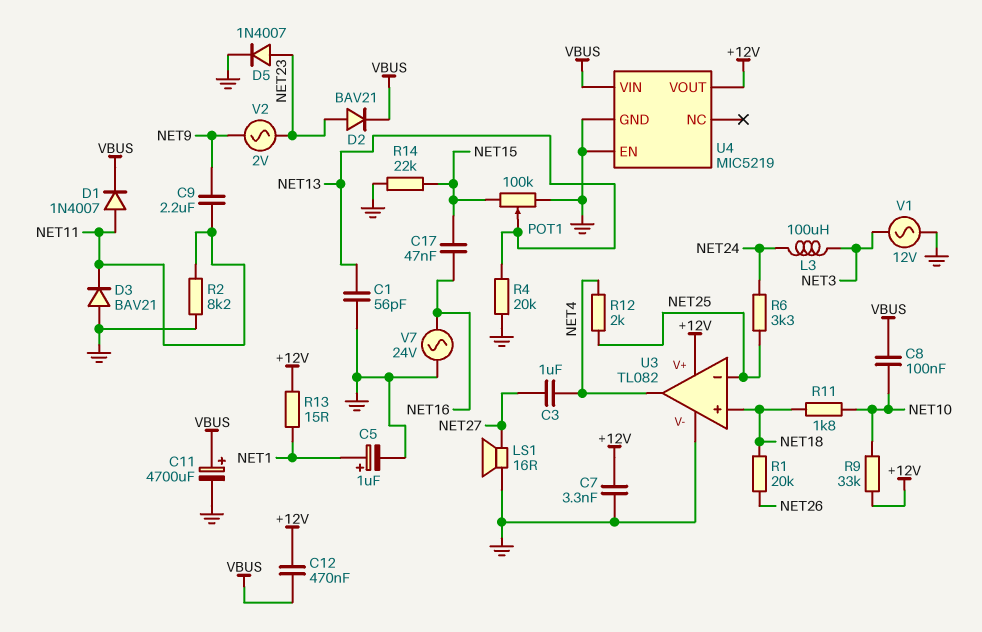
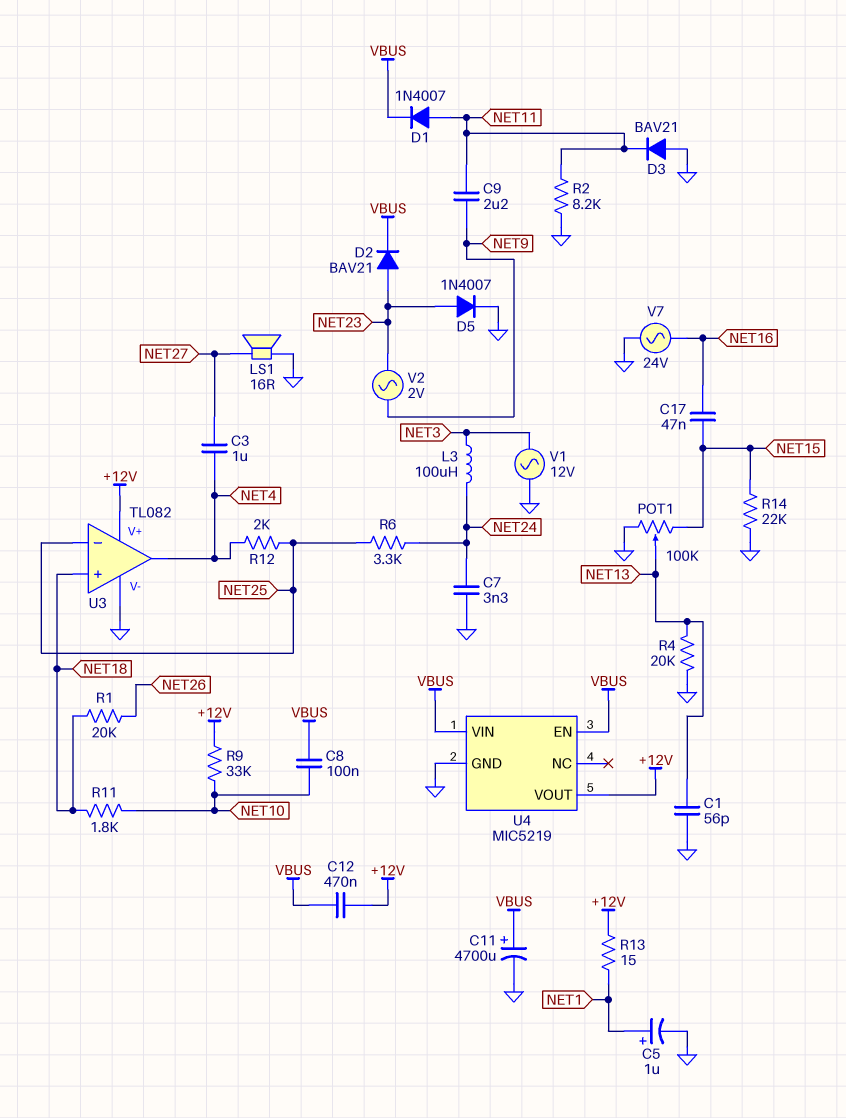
C7: 3.3nF (+12V, GND) -> 3.3nF (GND, NET24)
U4 pin EN: GND -> VBUS

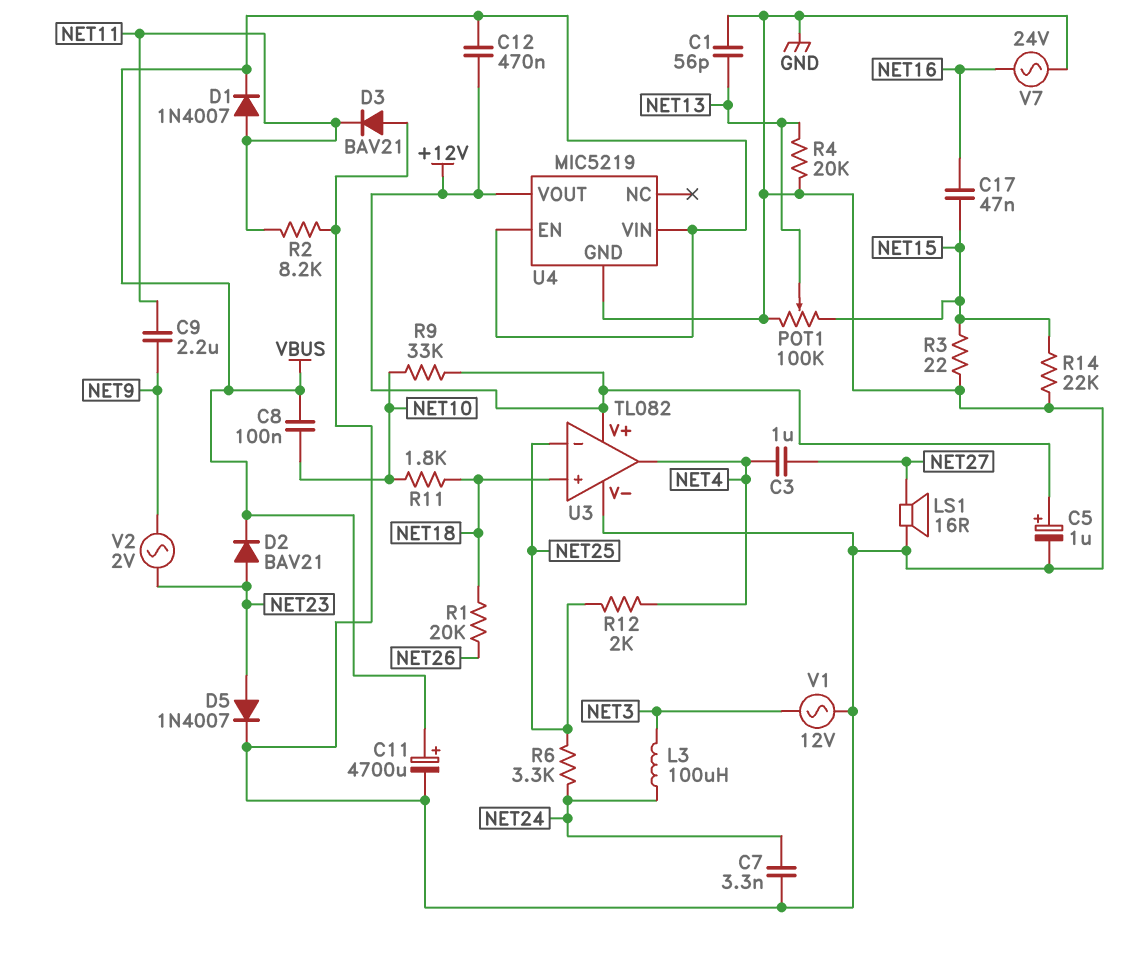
C5: 1uF (plus NET1, minus GND) -> 1uF (plus +12V, minus GND)
R3: none -> 22 (GND, NET15)
R13: 15 (+12V, NET1) -> none

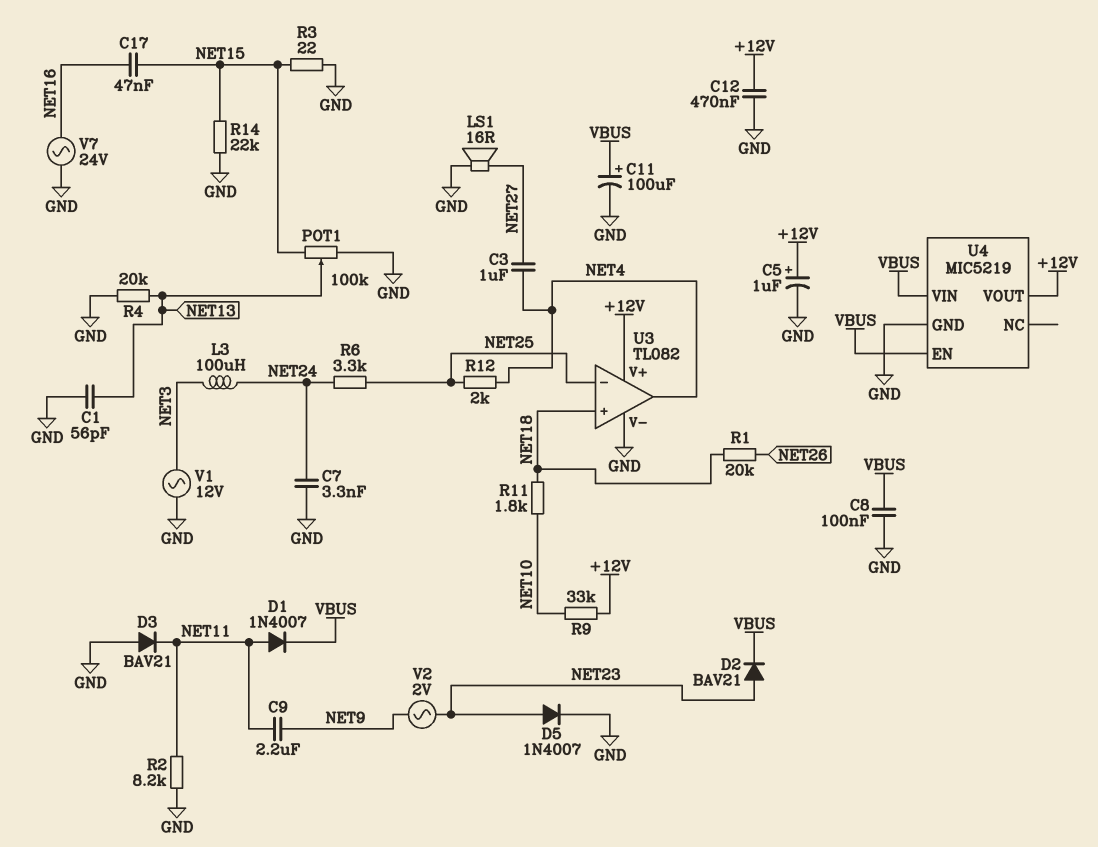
C8: 100nF (NET10, VBUS) -> 100nF (GND, VBUS)
C11: 4700uF (plus VBUS, minus GND) -> 100uF (plus VBUS, minus GND)
C12: 470nF (+12V, VBUS) -> 470nF (+12V, GND)

